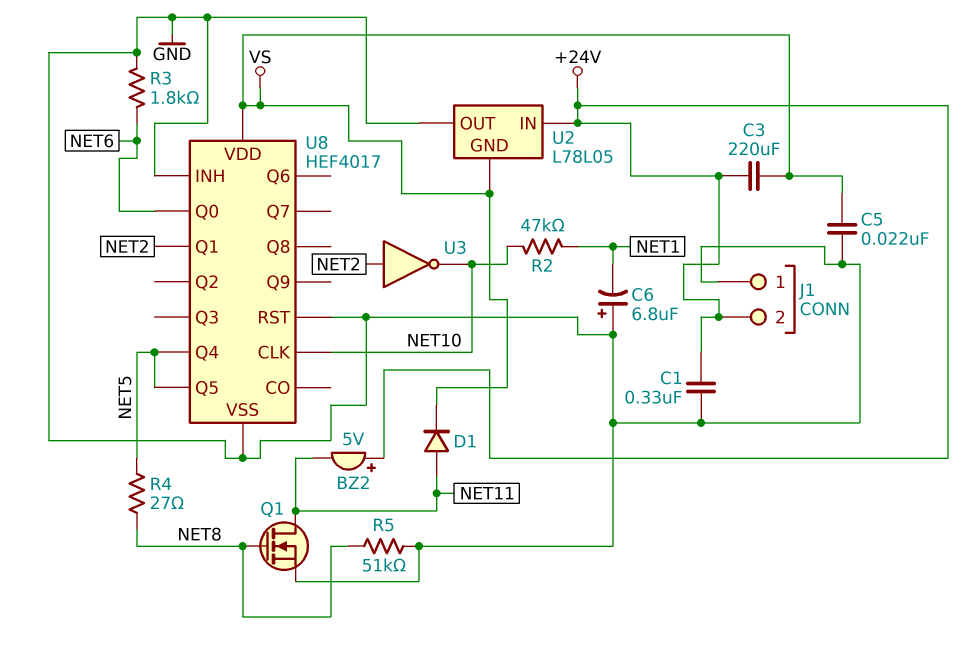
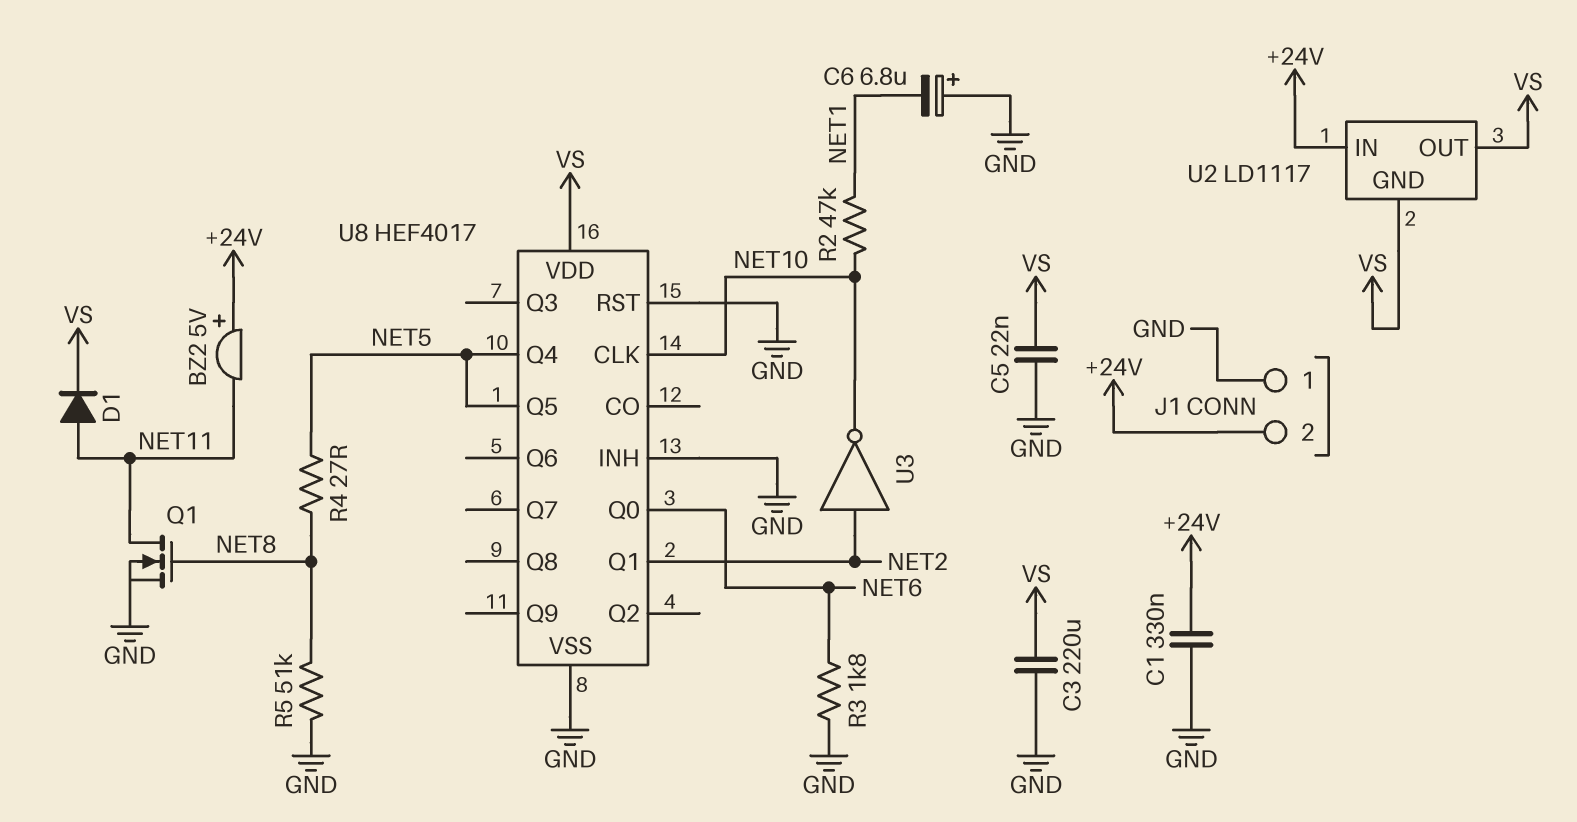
C3: 220uF (+24V, VS) -> 220uF (GND, VS)
U2: L78L05 -> LD1117
U2 pin OUT: GND -> VS

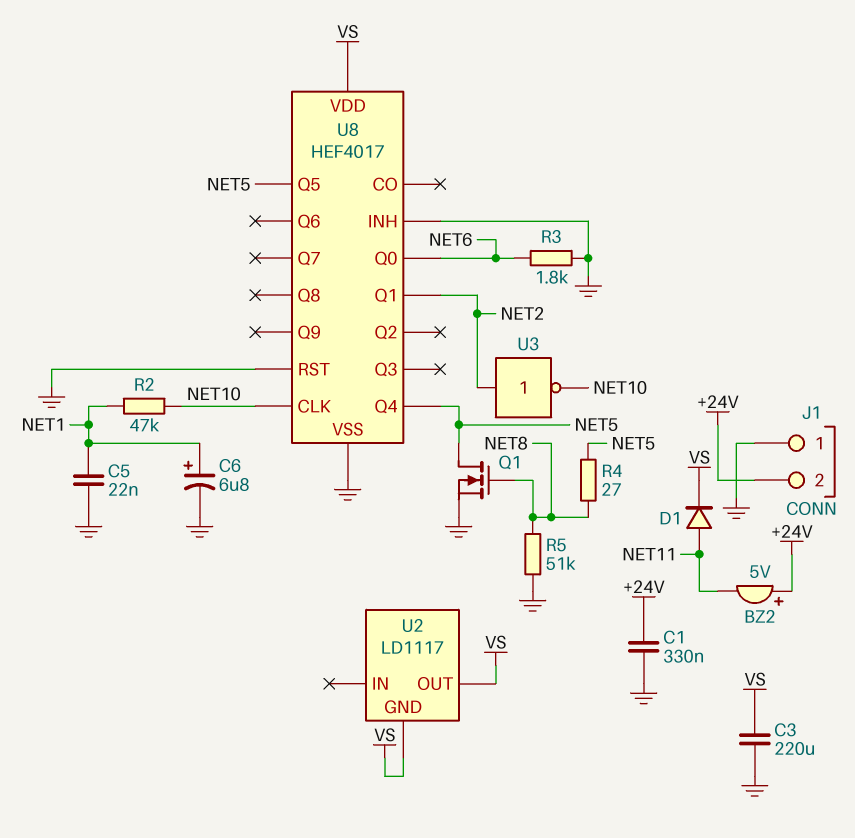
C5: 22nF (GND, VS) -> 22nF (GND, NET1)
C6: 6.8uF (plus GND, minus NET1) -> 6.8uF (plus NET1, minus GND)
Q1: NMOS (G NET8, D NET11, S GND) -> NMOS (G NET8, D NET5, S GND)
U2 pin IN: +24V -> none

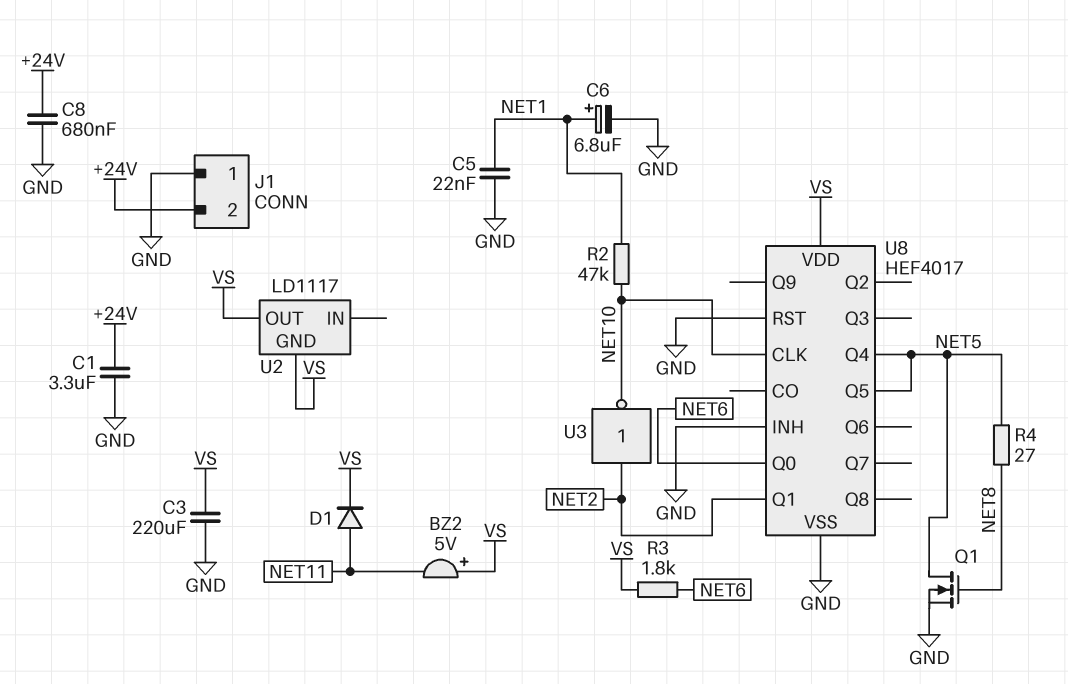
BZ2: buzzer 5V (plus +24V, minus NET11) -> buzzer 5V (plus VS, minus NET11)
C1: 330nF (+24V, GND) -> 3.3uF (+24V, GND)
C8: none -> 680nF (+24V, GND)
R3: 1.8k (GND, NET6) -> 1.8k (NET6, VS)
R5: 51k (GND, NET8) -> none

